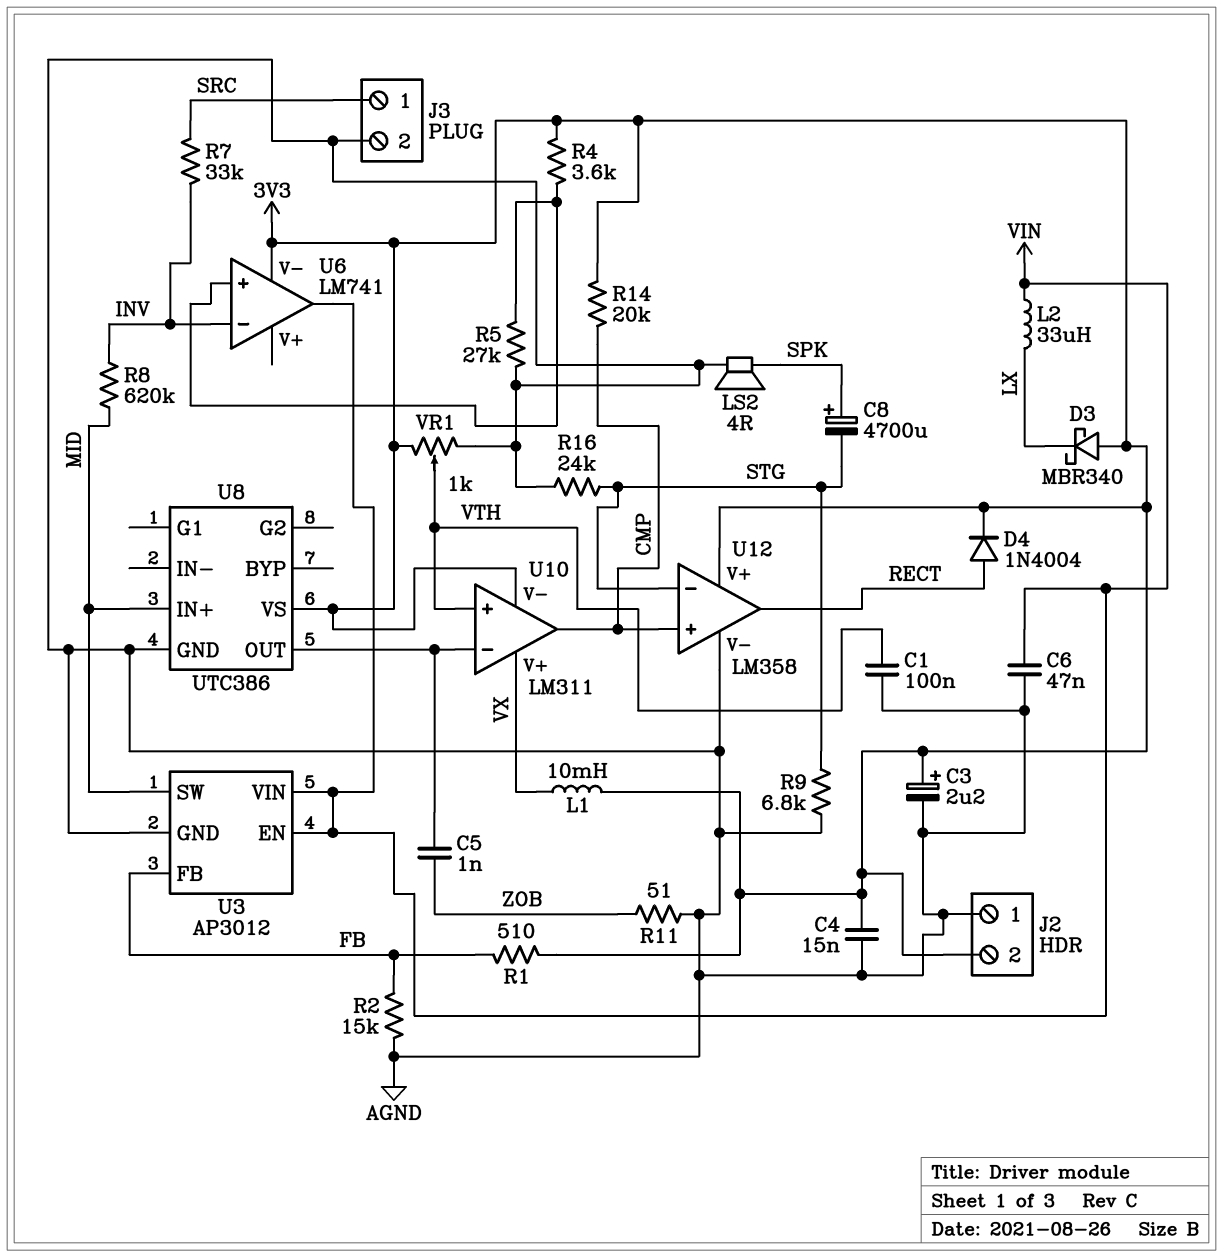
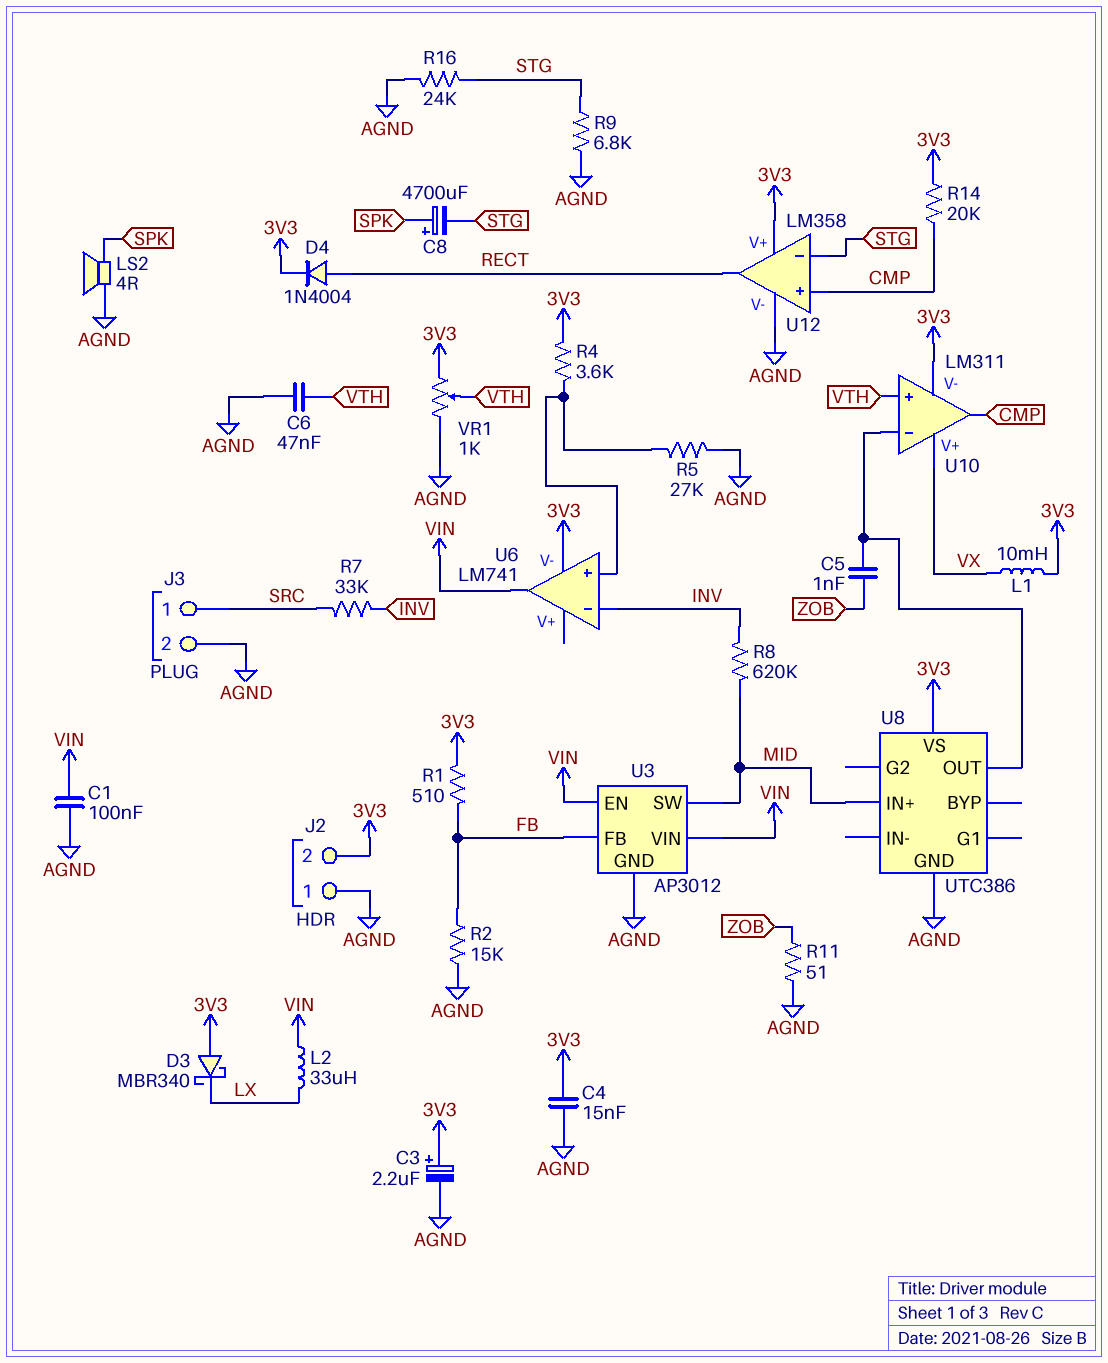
C1: 100nF (AGND, VTH) -> 100nF (AGND, VIN)
C6: 47nF (AGND, VIN) -> 47nF (AGND, VTH)

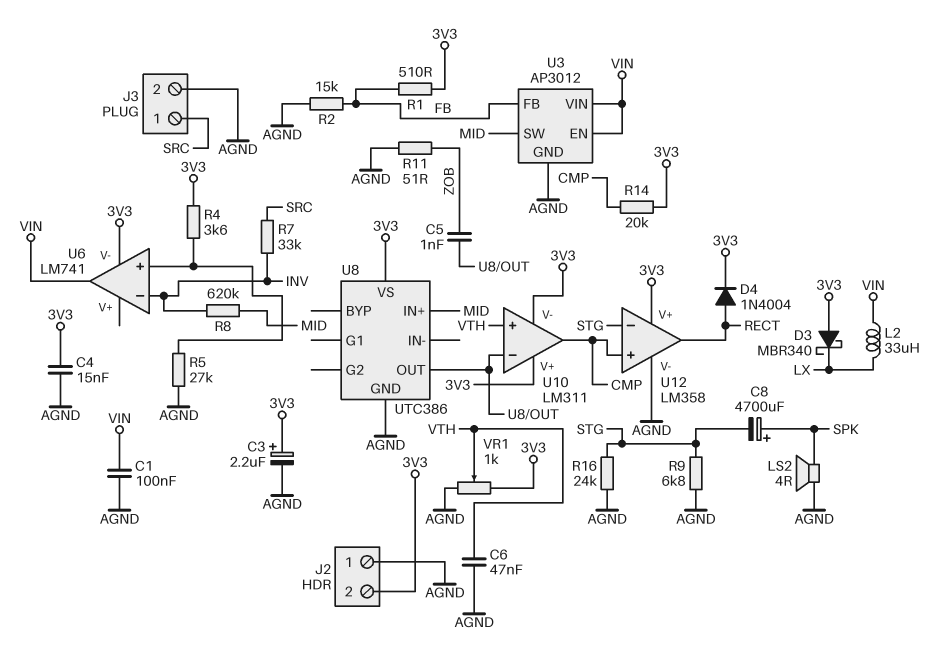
L1: 10mH (3V3, VX) -> none
U10 pin V+: VX -> 3V3

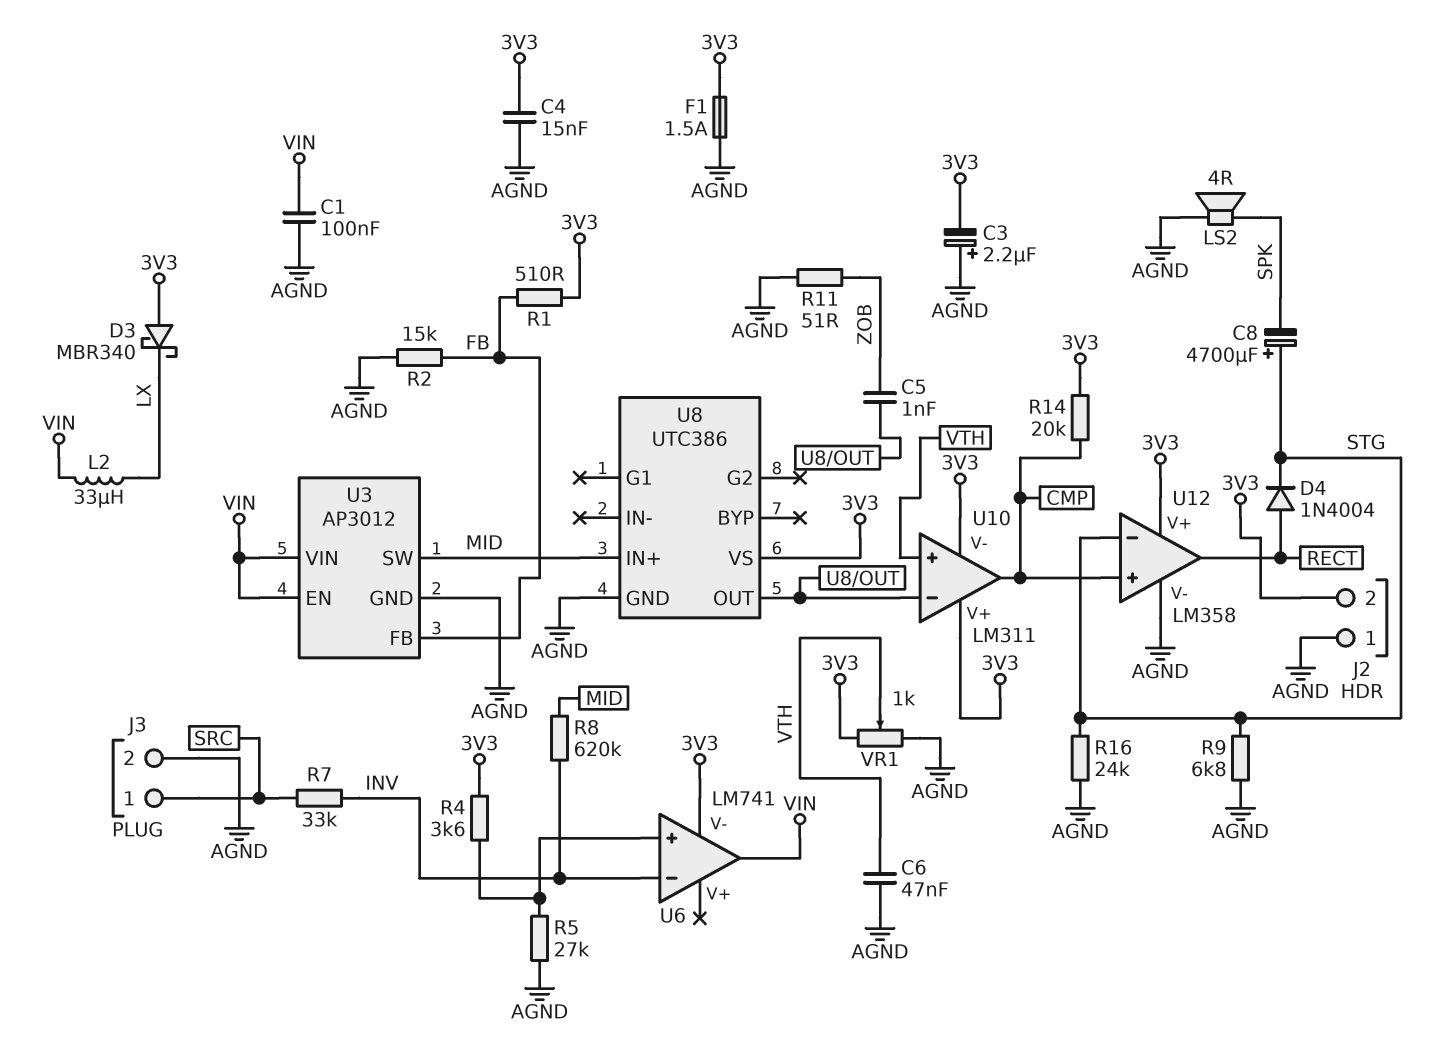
C3: 2.2uF (plus 3V3, minus AGND) -> 2.2uF (plus AGND, minus 3V3)
C8: 4700uF (plus SPK, minus STG) -> 4700uF (plus STG, minus SPK)
D4: diode 1N4004 (A RECT, K 3V3) -> diode 1N4004 (A RECT, K STG)
F1: none -> 1.5A (3V3, AGND)

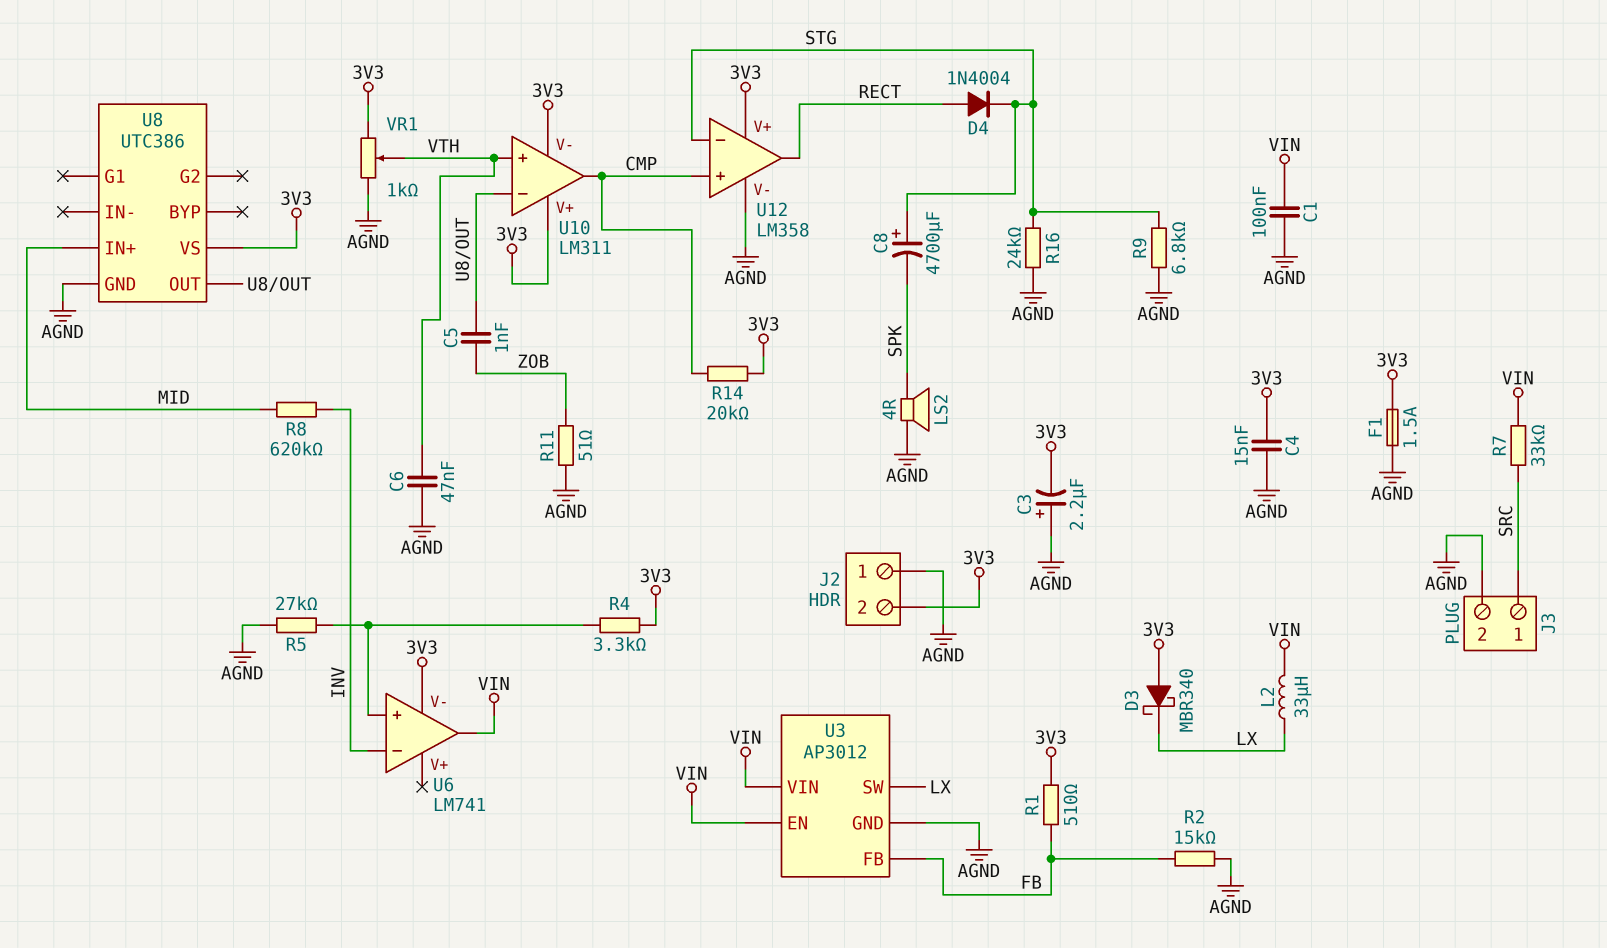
R4: 3.6k (3V3, U6/in+) -> 3.3k (3V3, U6/in+)
R7: 33k (INV, SRC) -> 33k (SRC, VIN)
U3 pin SW: MID -> LX

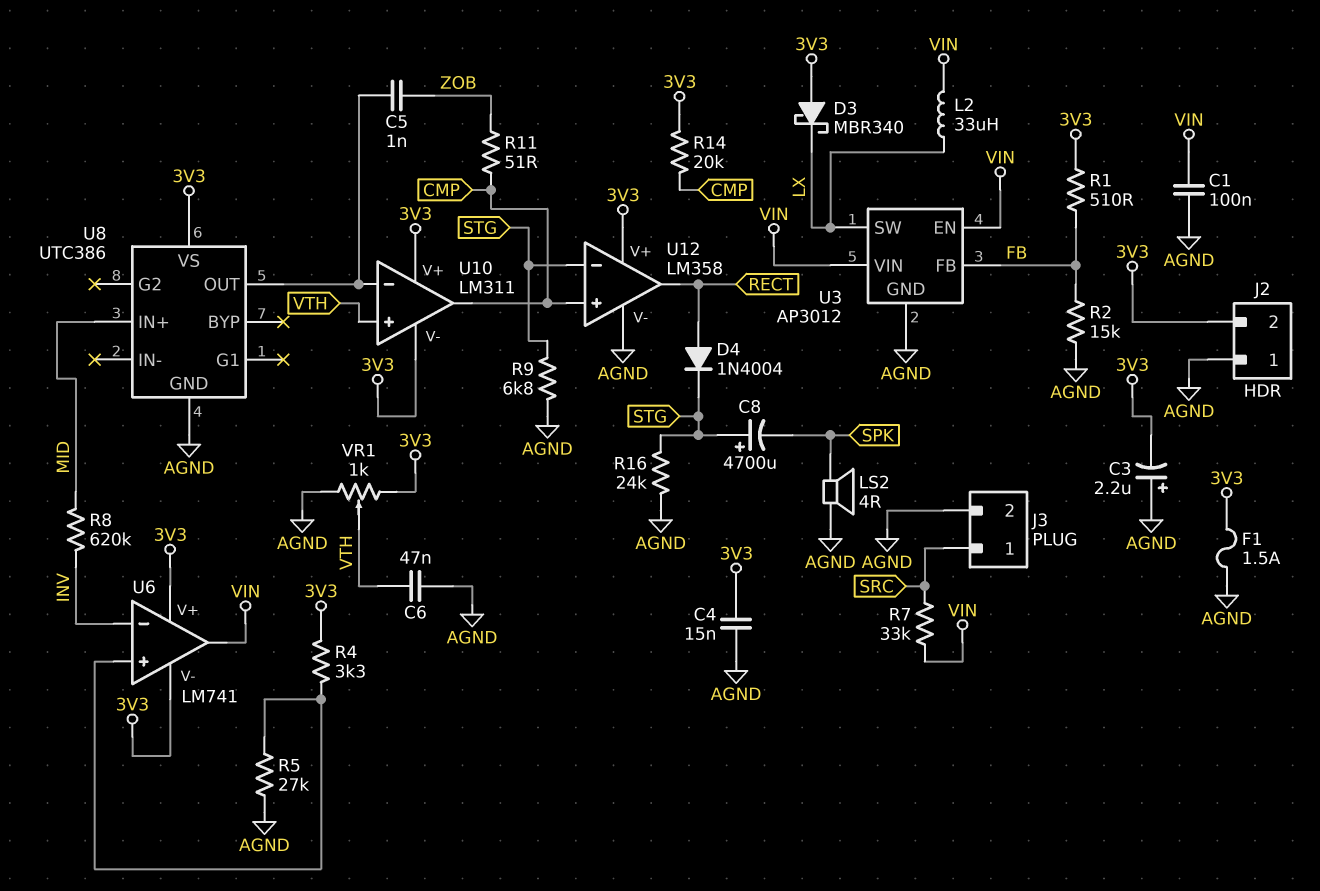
R11: 51 (AGND, ZOB) -> 51 (CMP, ZOB)
U6 pin V+: none -> 3V3

